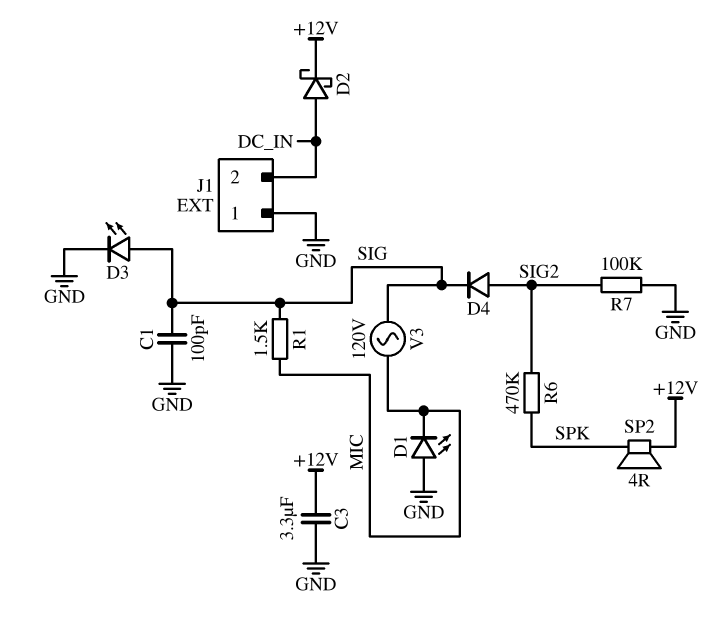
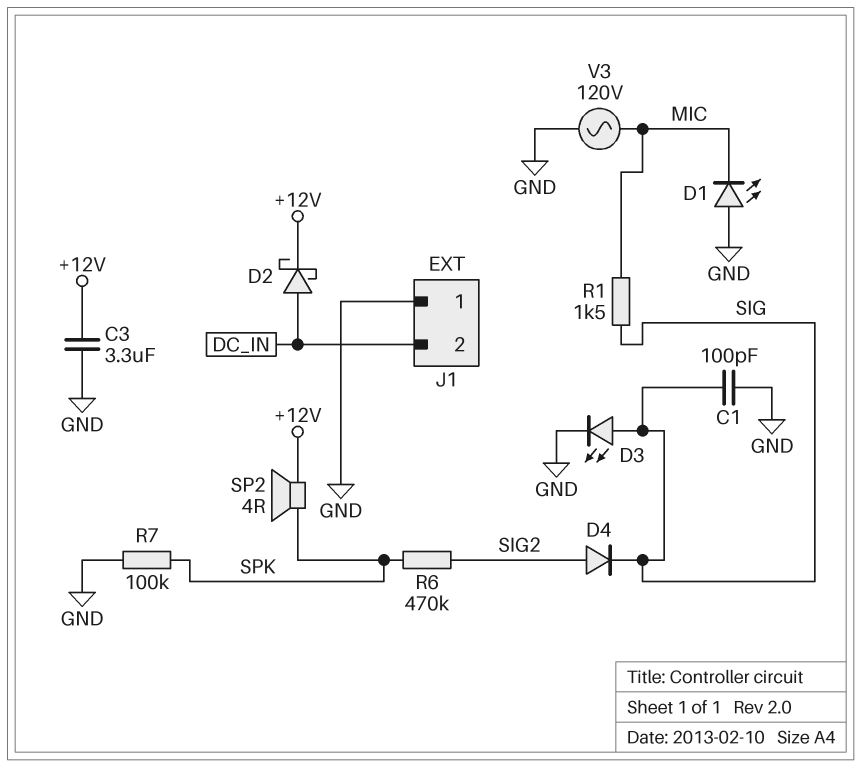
R7: 100k (GND, SIG2) -> 100k (GND, SPK)
V3: AC 120V (MIC, SIG) -> AC 120V (GND, MIC)

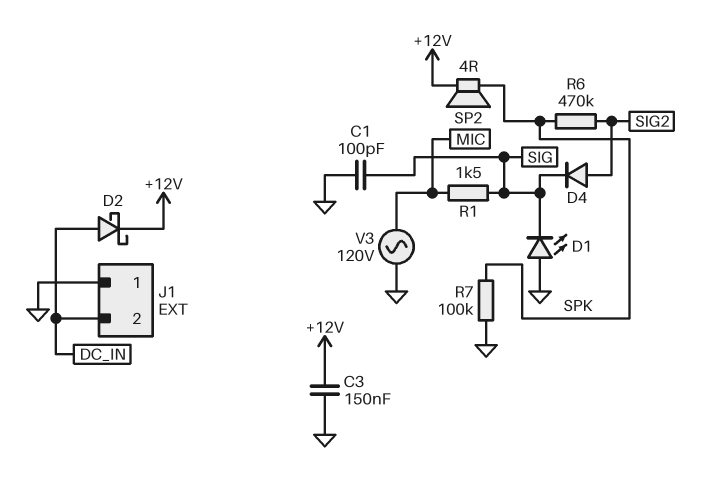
C3: 3.3uF (+12V, GND) -> 150nF (+12V, GND)
D1: LED (A GND, K MIC) -> LED (A GND, K SIG)
D3: LED (A SIG, K GND) -> none

